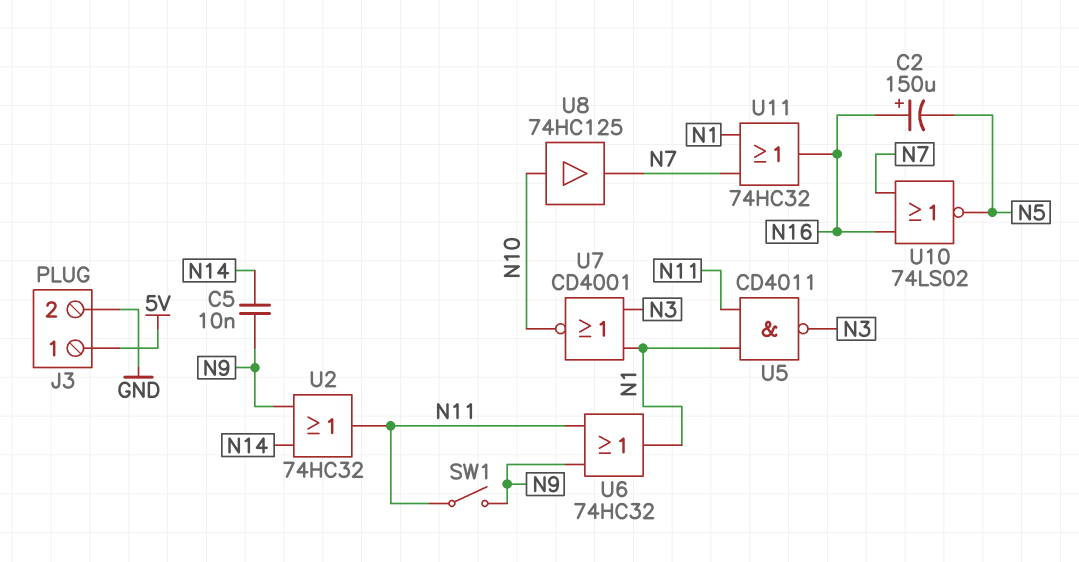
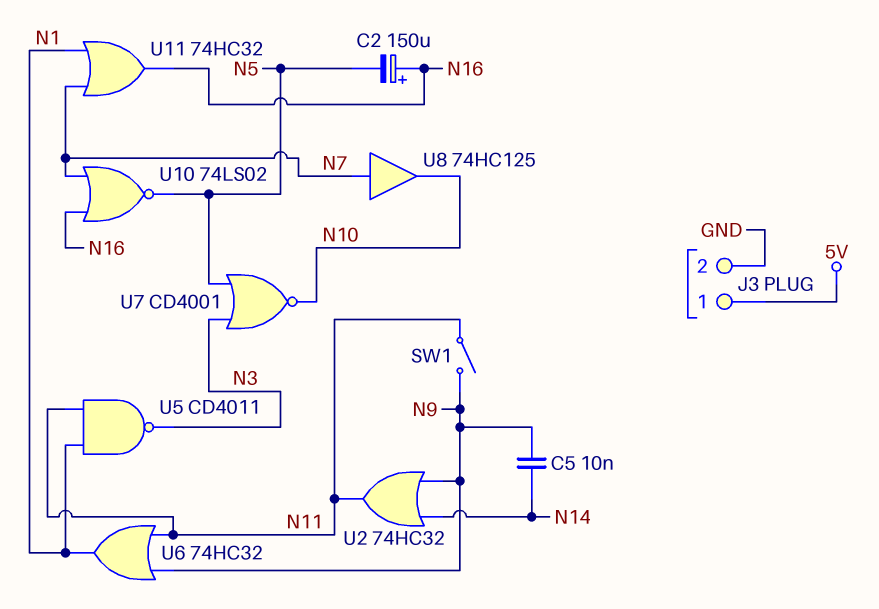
U7: NOR CD4001 (in N1, in N3, out N10) -> NOR CD4001 (in N3, in N5, out N10)
U8: buffer 74HC125 (in N10, out N7) -> buffer 74HC125 (in N7, out N10)

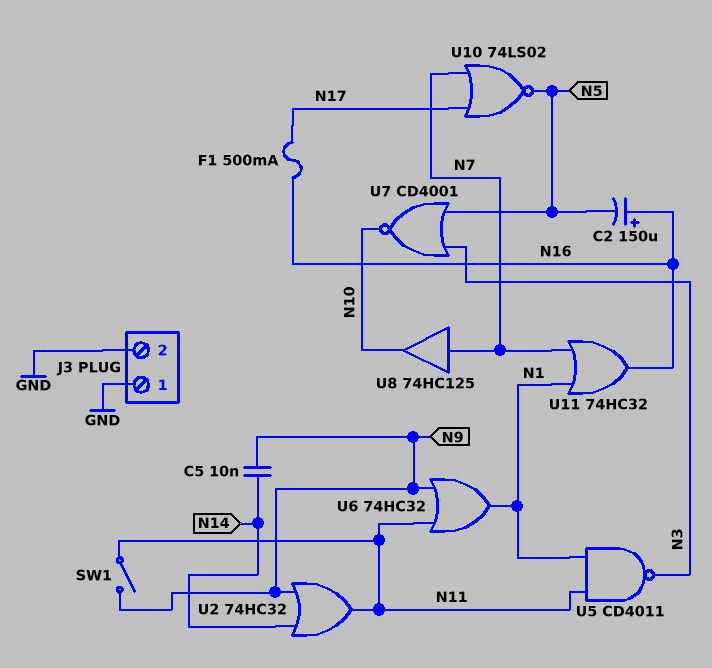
F1: none -> 500mA (N16, N17)
J3 pin 1: 5V -> GND
U10: NOR 74LS02 (in N7, in N16, out N5) -> NOR 74LS02 (in N7, in N17, out N5)

